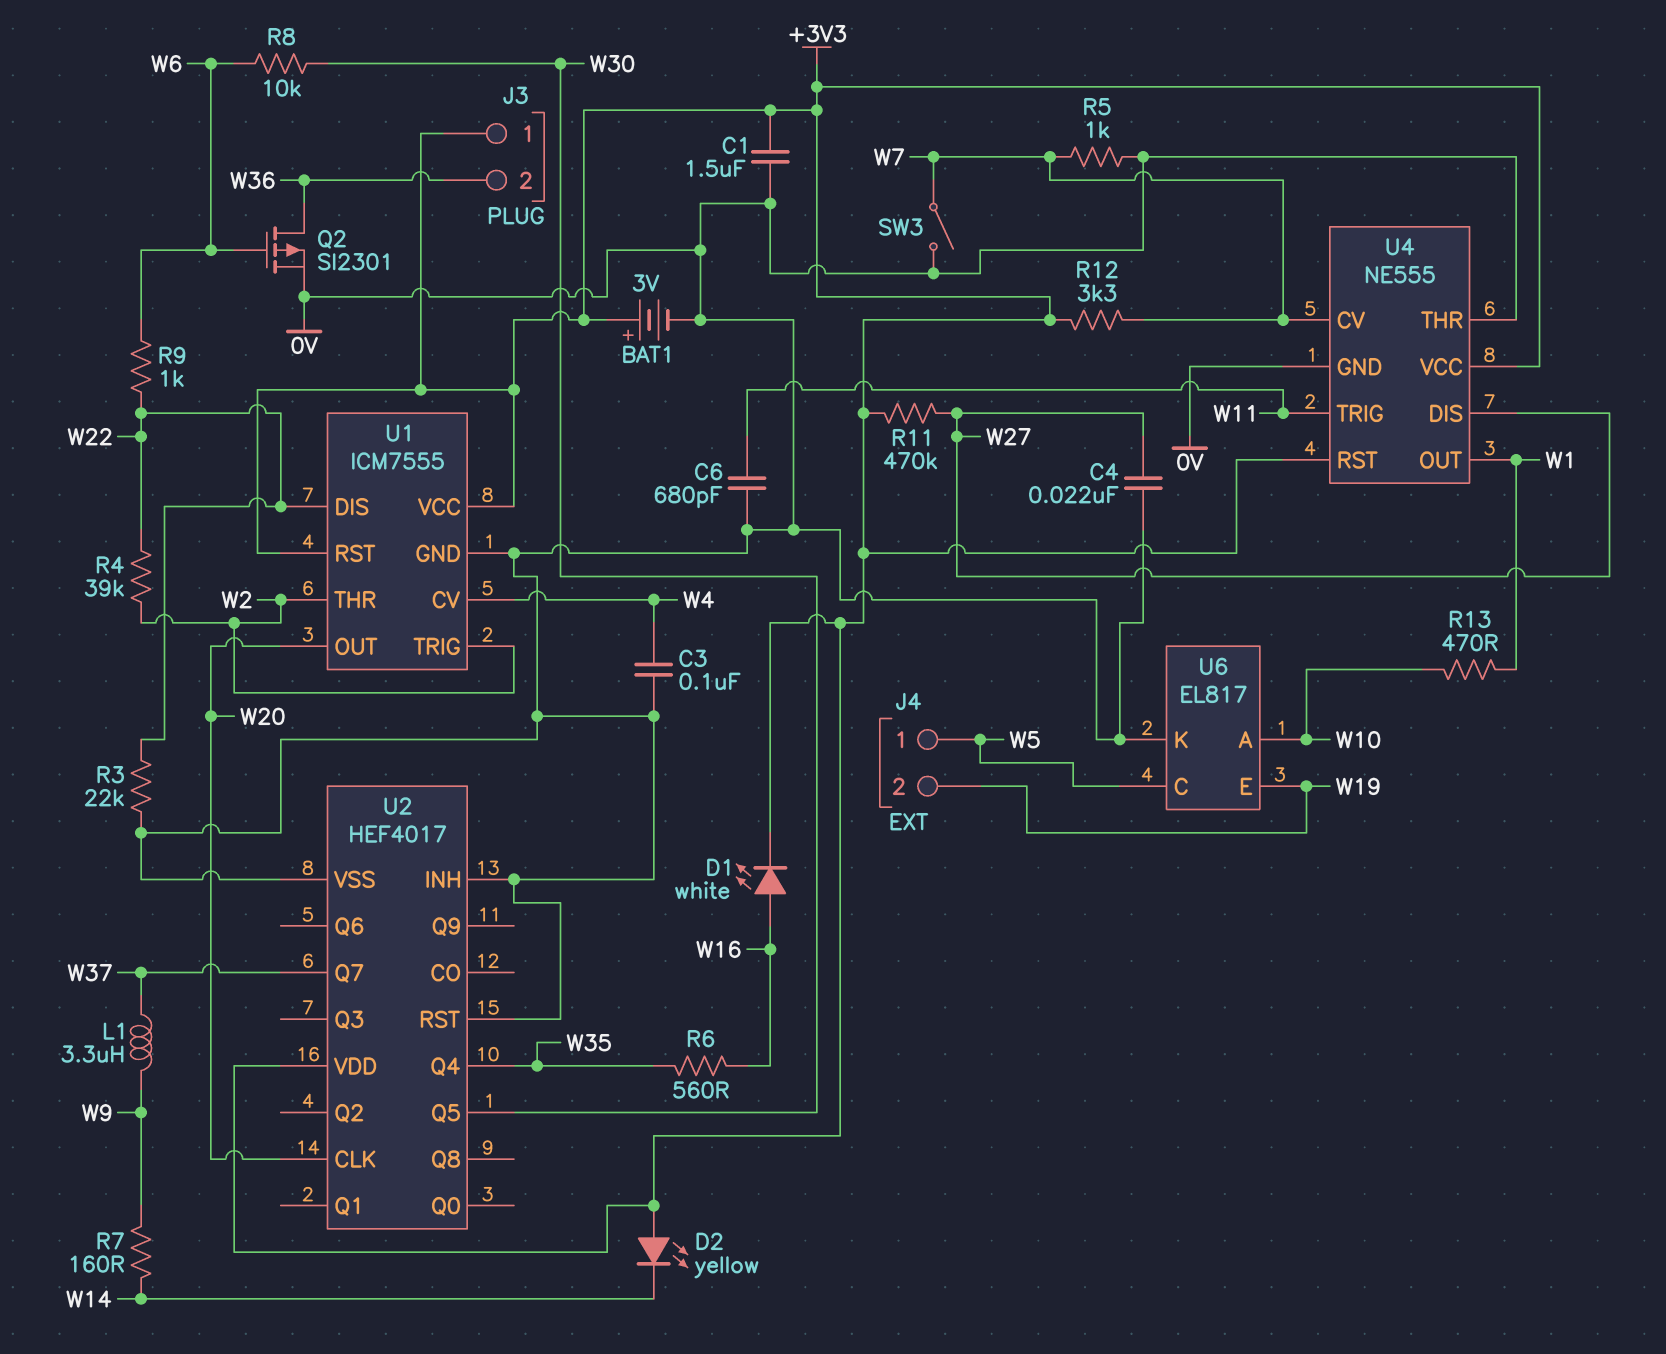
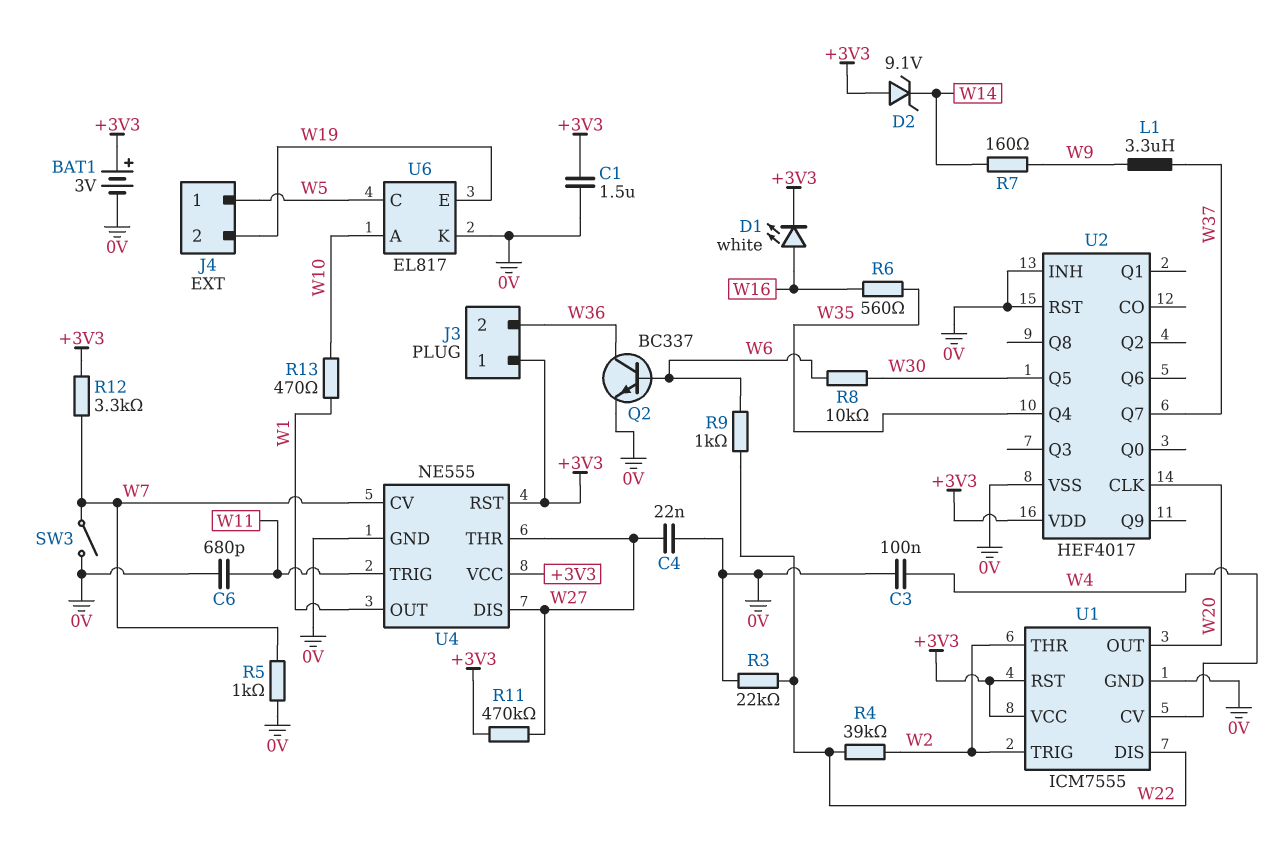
D2: LED yellow (A +3V3, K W14) -> zener 9.1V (A +3V3, K W14)
Q2: PMOS SI2301 (G W6, D W36, S 0V) -> NPN BC337 (B W6, C W36, E 0V)
U4 pin THR: 0V -> W27

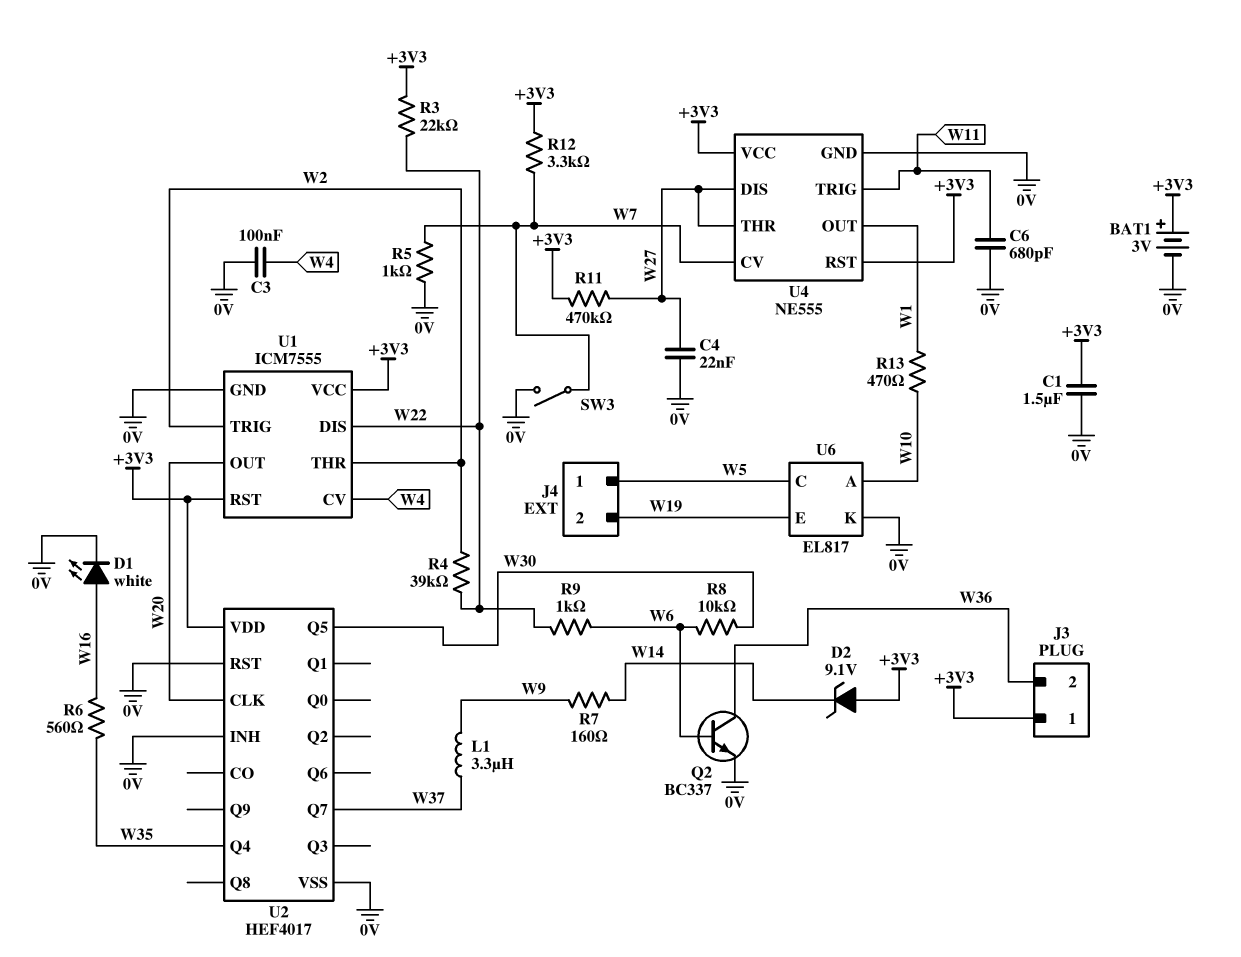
D1: LED white (A W16, K +3V3) -> LED white (A W16, K 0V)
R3: 22k (0V, W22) -> 22k (+3V3, W22)

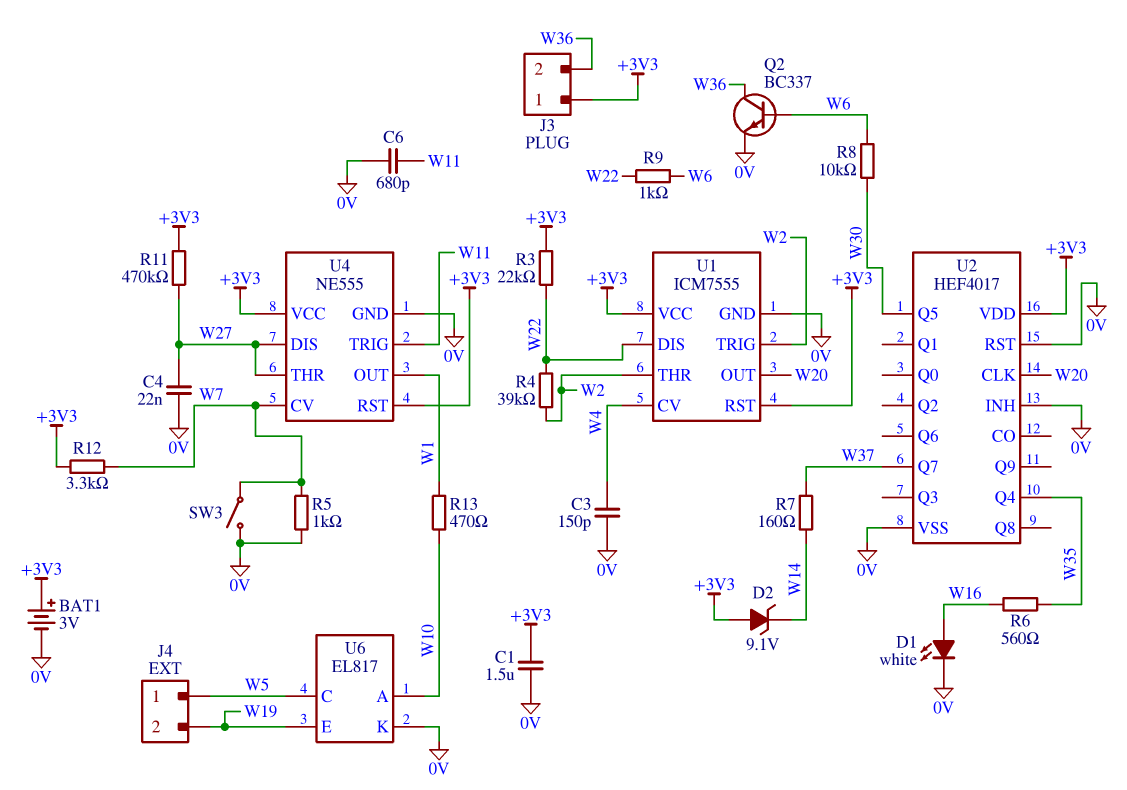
C3: 100nF (0V, W4) -> 150pF (0V, W4)
L1: 3.3uH (W9, W37) -> none
R7: 160 (W9, W14) -> 160 (W14, W37)

